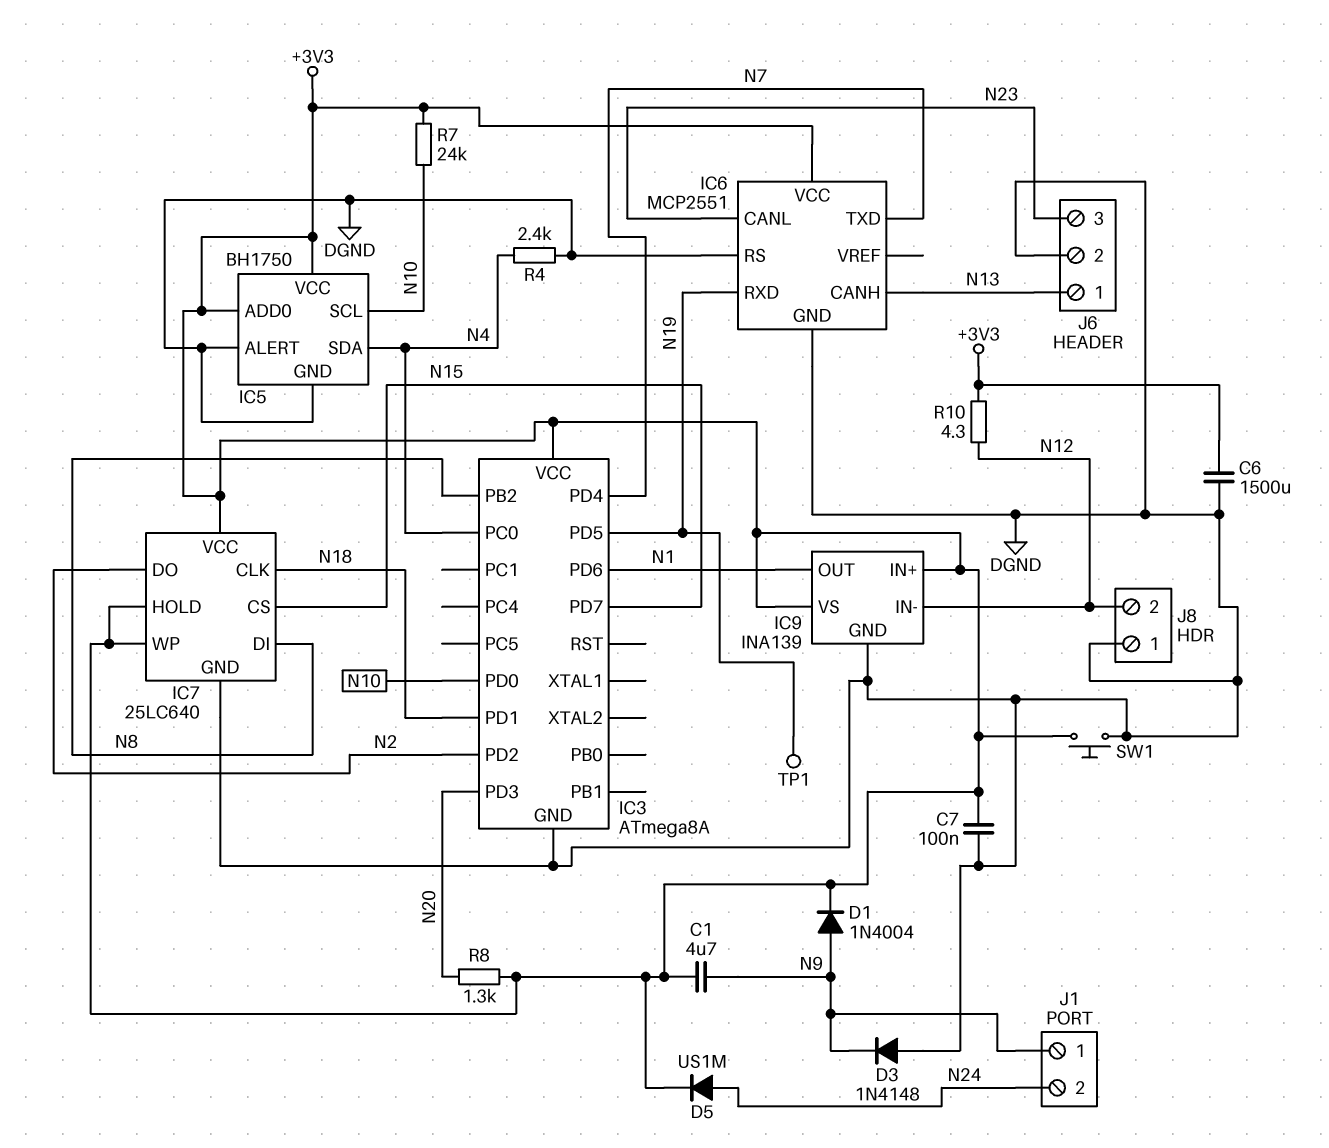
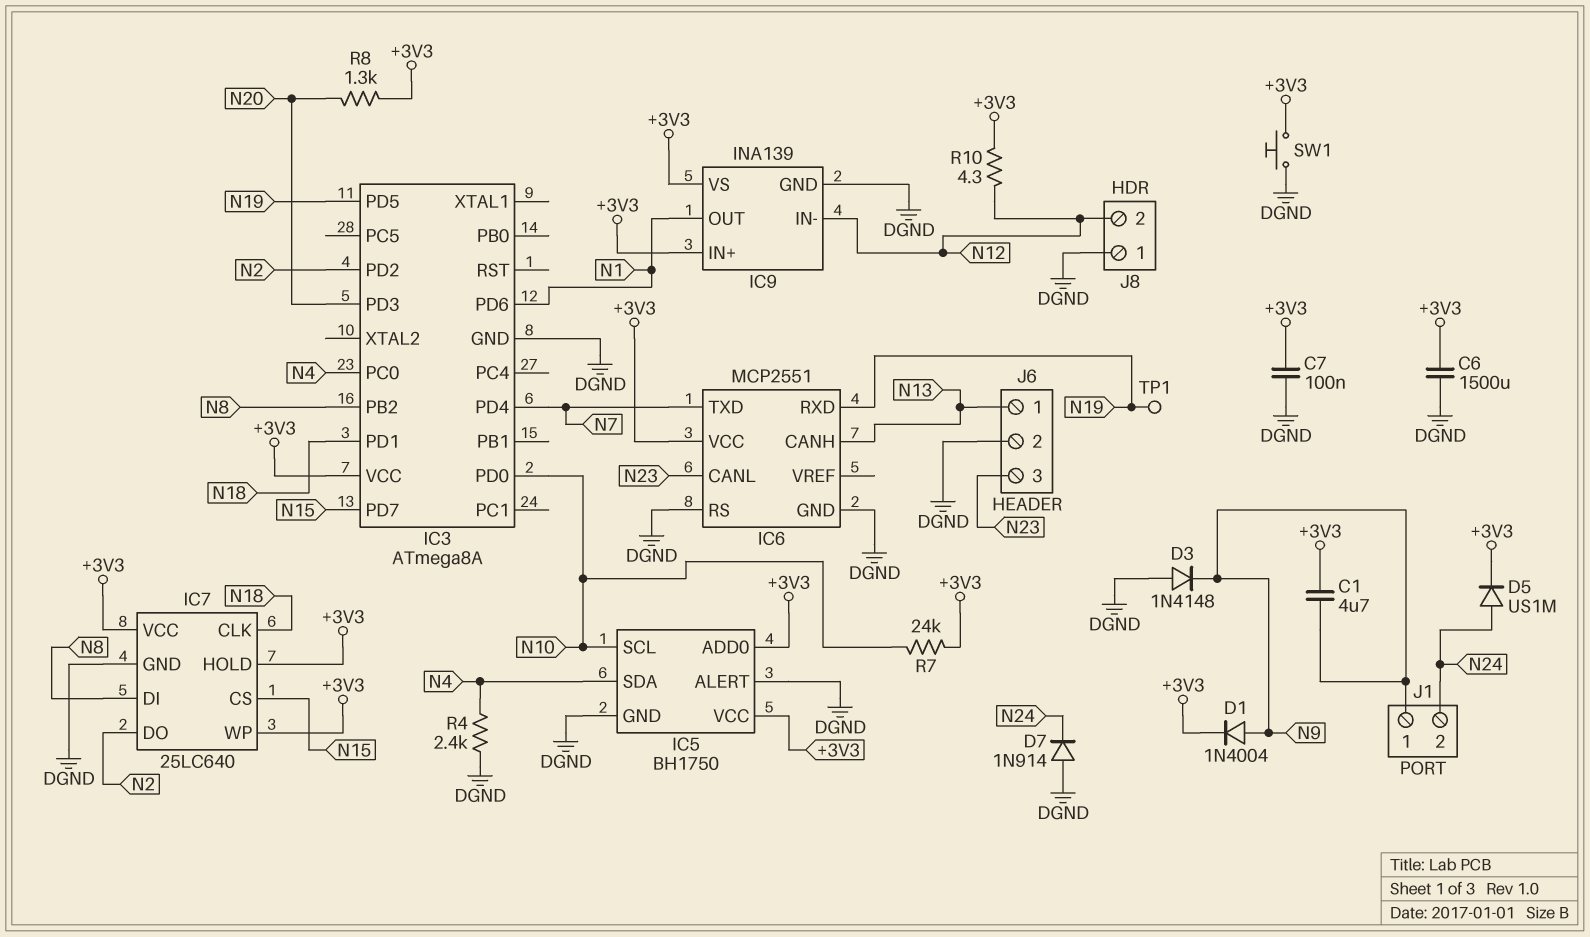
D7: none -> diode 1N914 (A DGND, K N24)

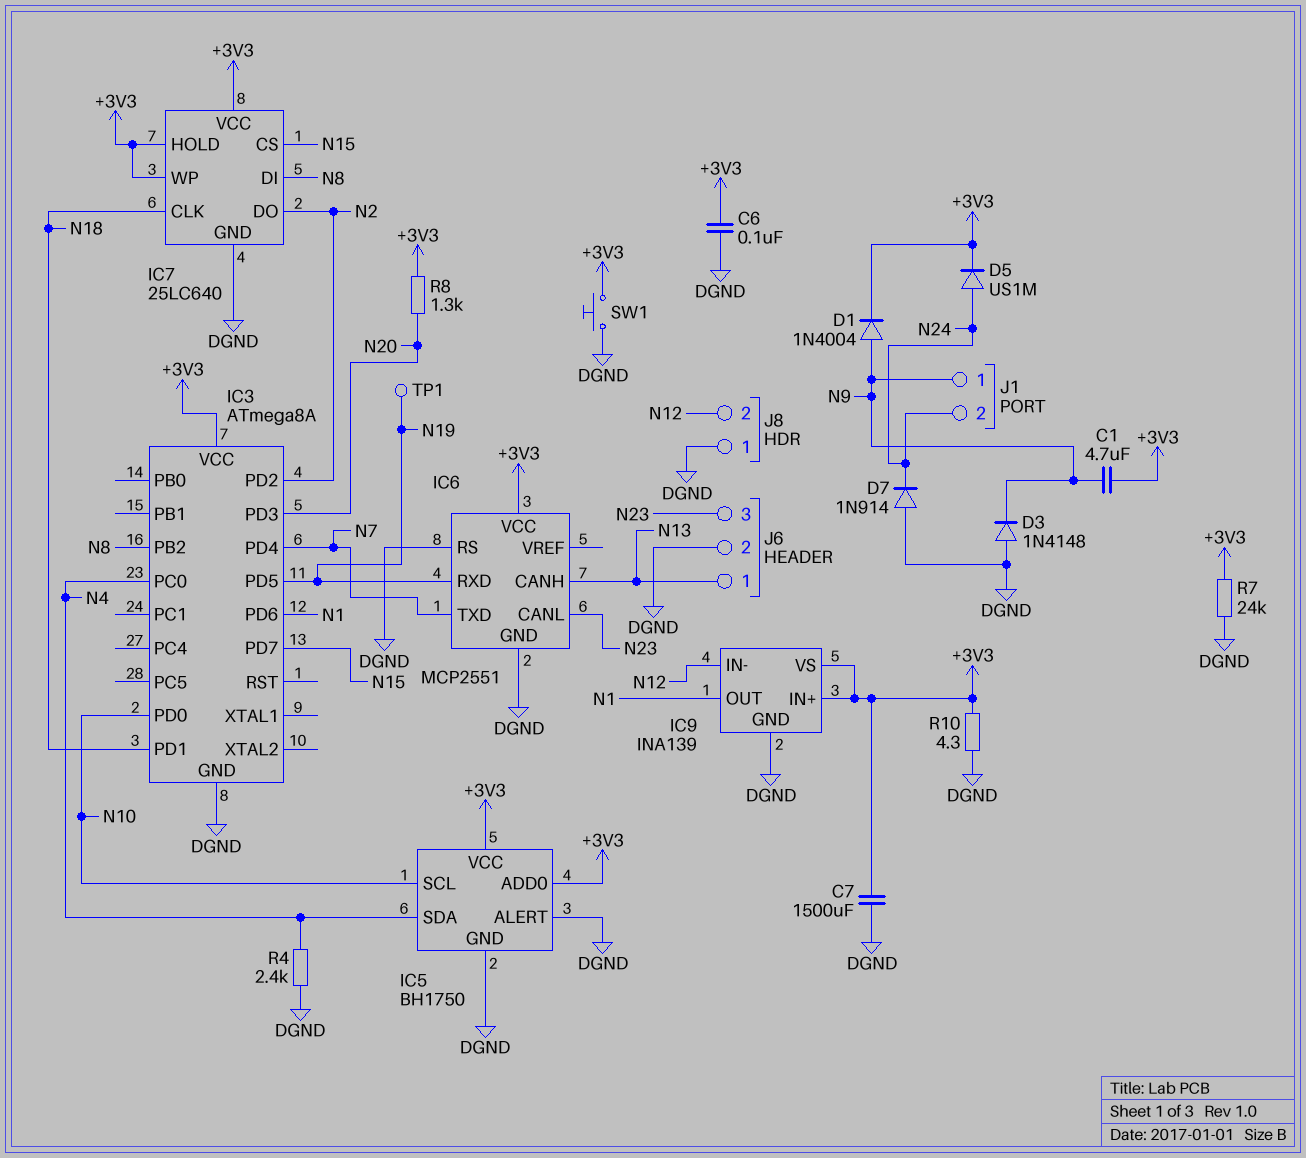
C6: 1500uF (+3V3, DGND) -> 100nF (+3V3, DGND)
C7: 100nF (+3V3, DGND) -> 1500uF (+3V3, DGND)
R7: 24k (+3V3, N10) -> 24k (+3V3, DGND)
R10: 4.3 (+3V3, N12) -> 4.3 (+3V3, DGND)

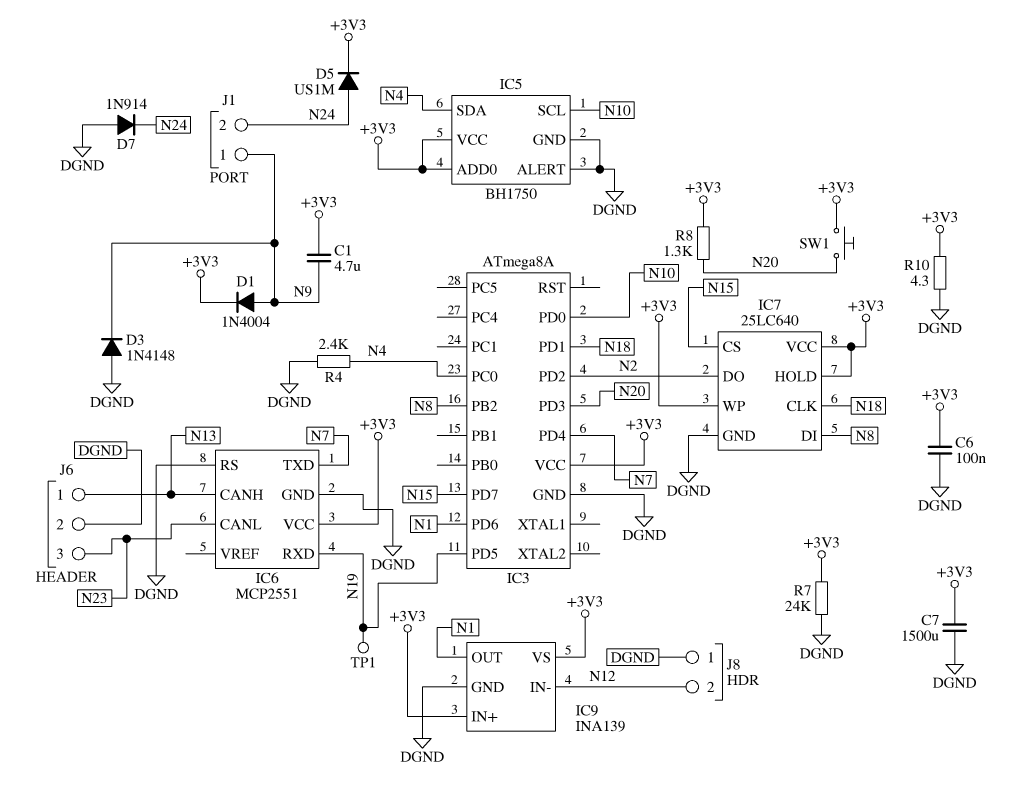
SW1: button (+3V3, DGND) -> button (+3V3, N20)

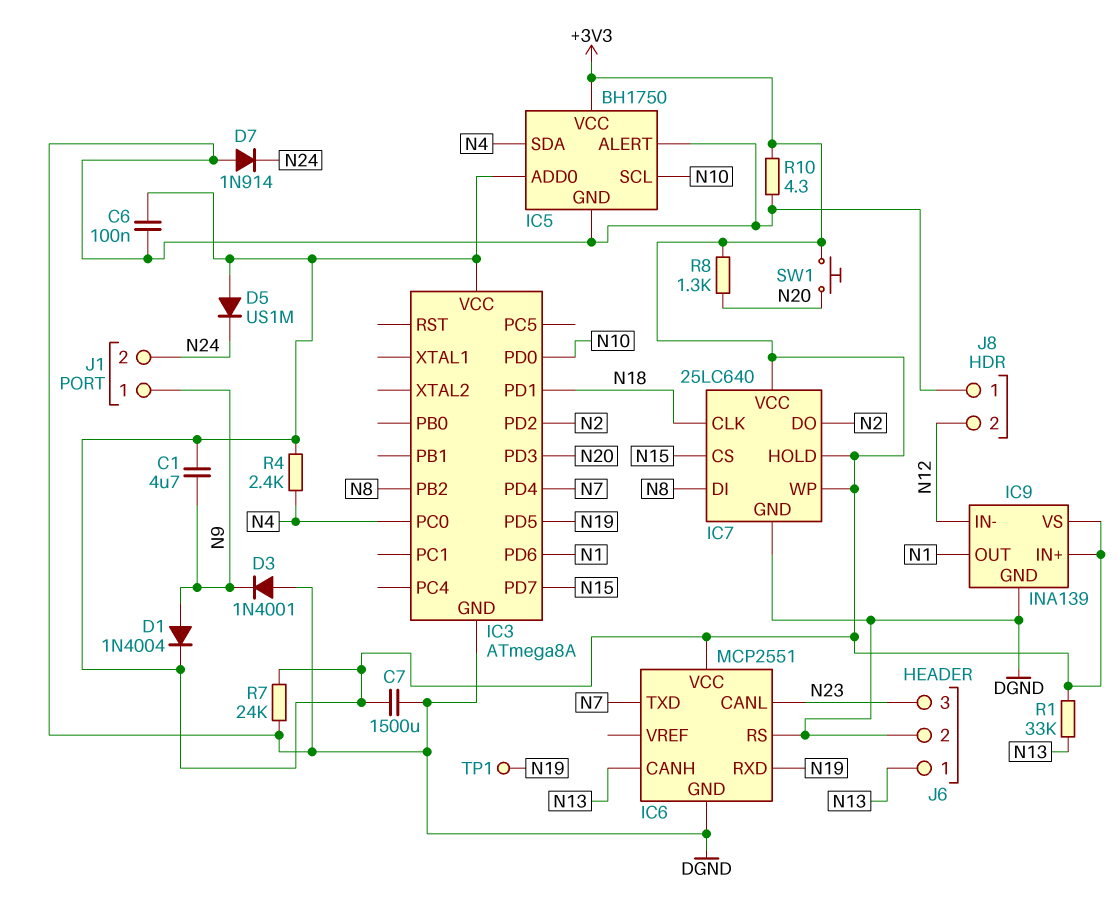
D3: diode 1N4148 (A DGND, K N9) -> diode 1N4001 (A DGND, K N9)
D5: diode US1M (A N24, K +3V3) -> diode US1M (A +3V3, K N24)
R1: none -> 33k (+3V3, N13)
R4: 2.4k (DGND, N4) -> 2.4k (+3V3, N4)

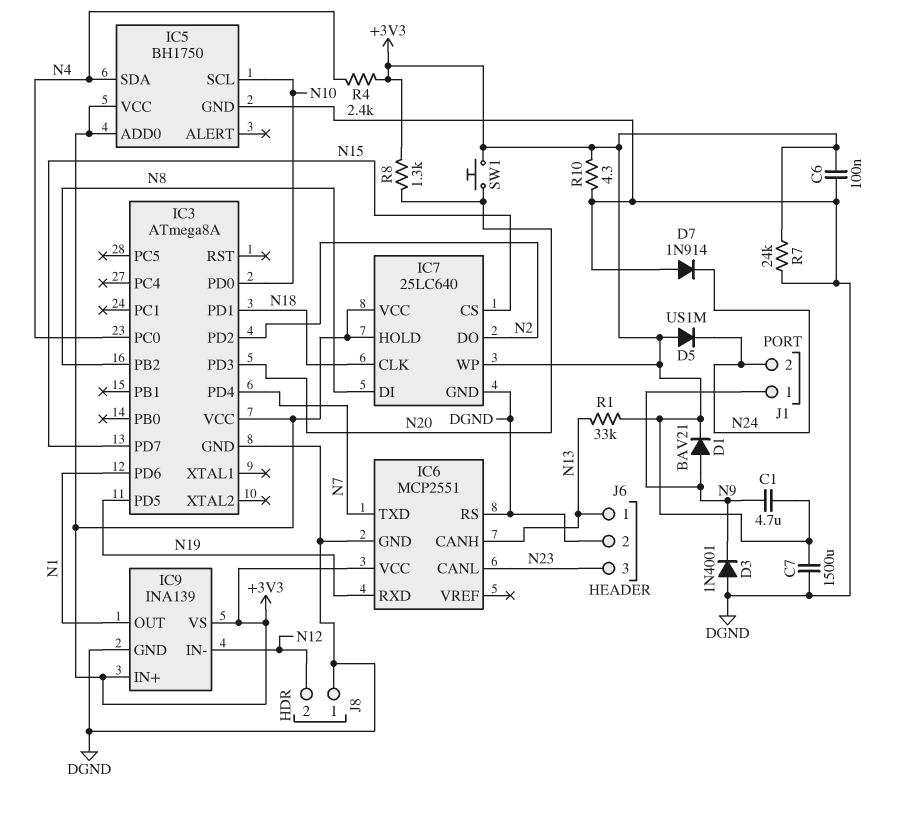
D1: diode 1N4004 (A N9, K +3V3) -> diode BAV21 (A N9, K +3V3)
IC5 pin ALERT: DGND -> none
TP1: test point (N19) -> none

